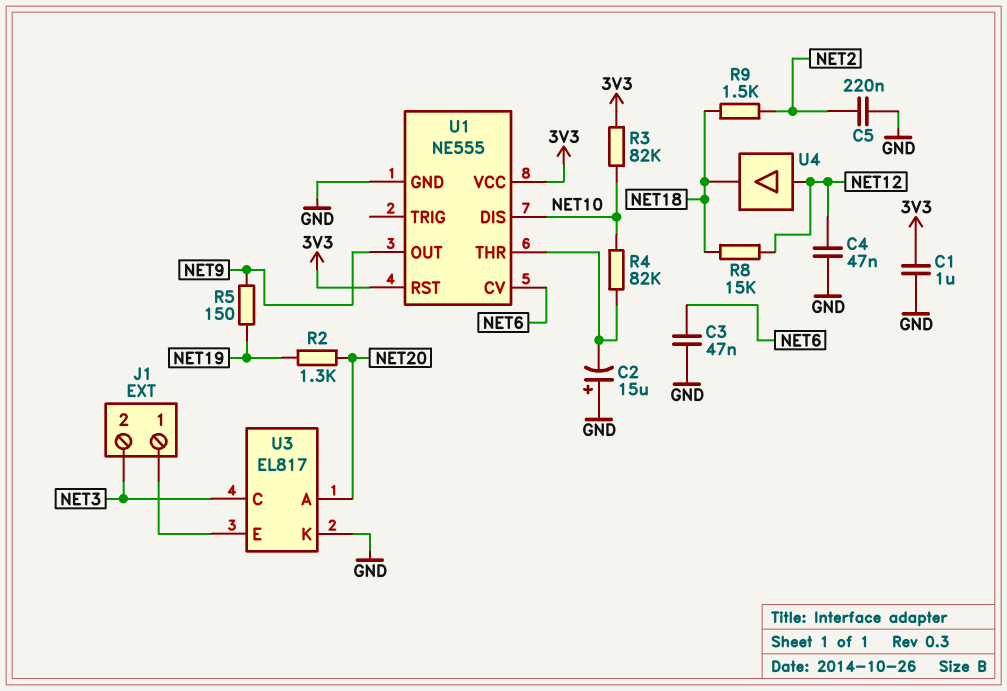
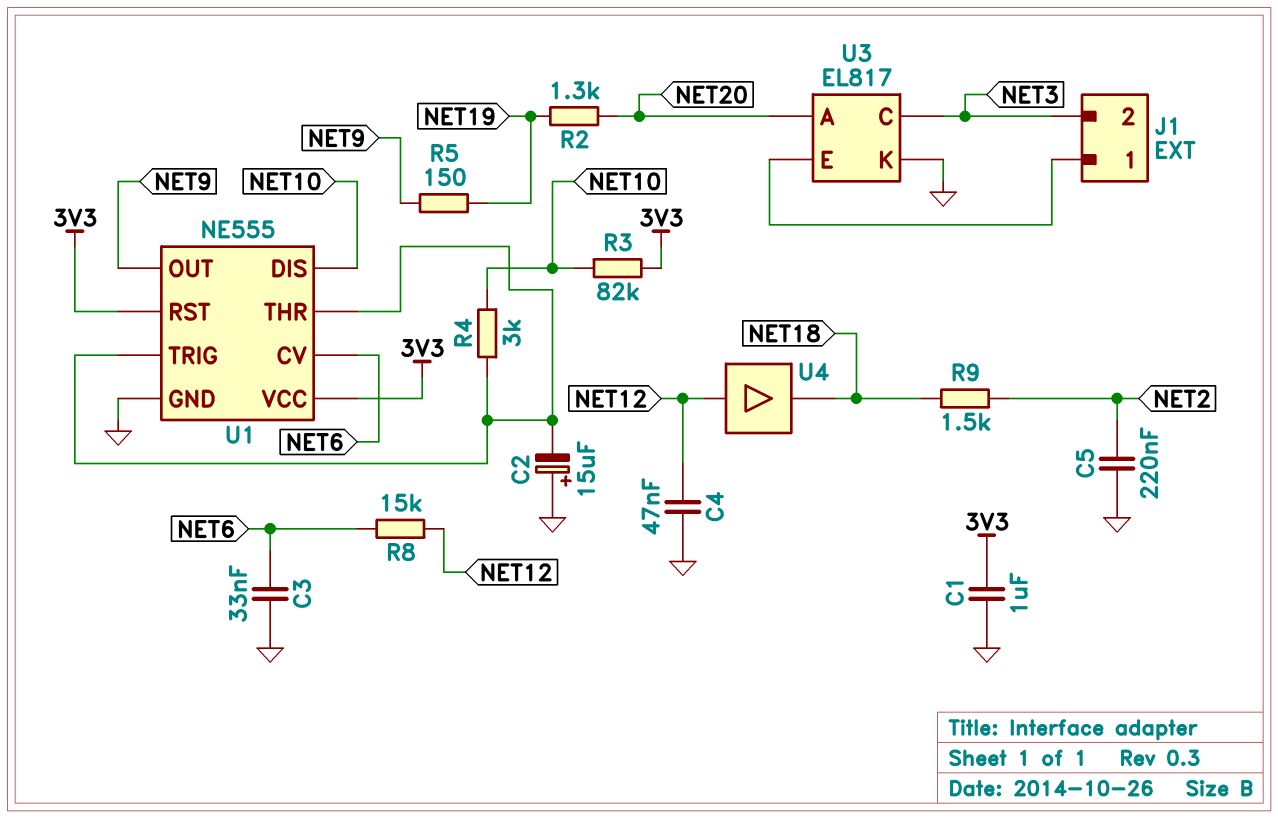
C3: 47nF (GND, NET6) -> 33nF (GND, NET6)
R4: 82k (NET10, U1/THR) -> 3k (NET10, U1/THR)
R8: 15k (NET12, NET18) -> 15k (NET6, NET12)
U1 pin TRIG: none -> U1/THR

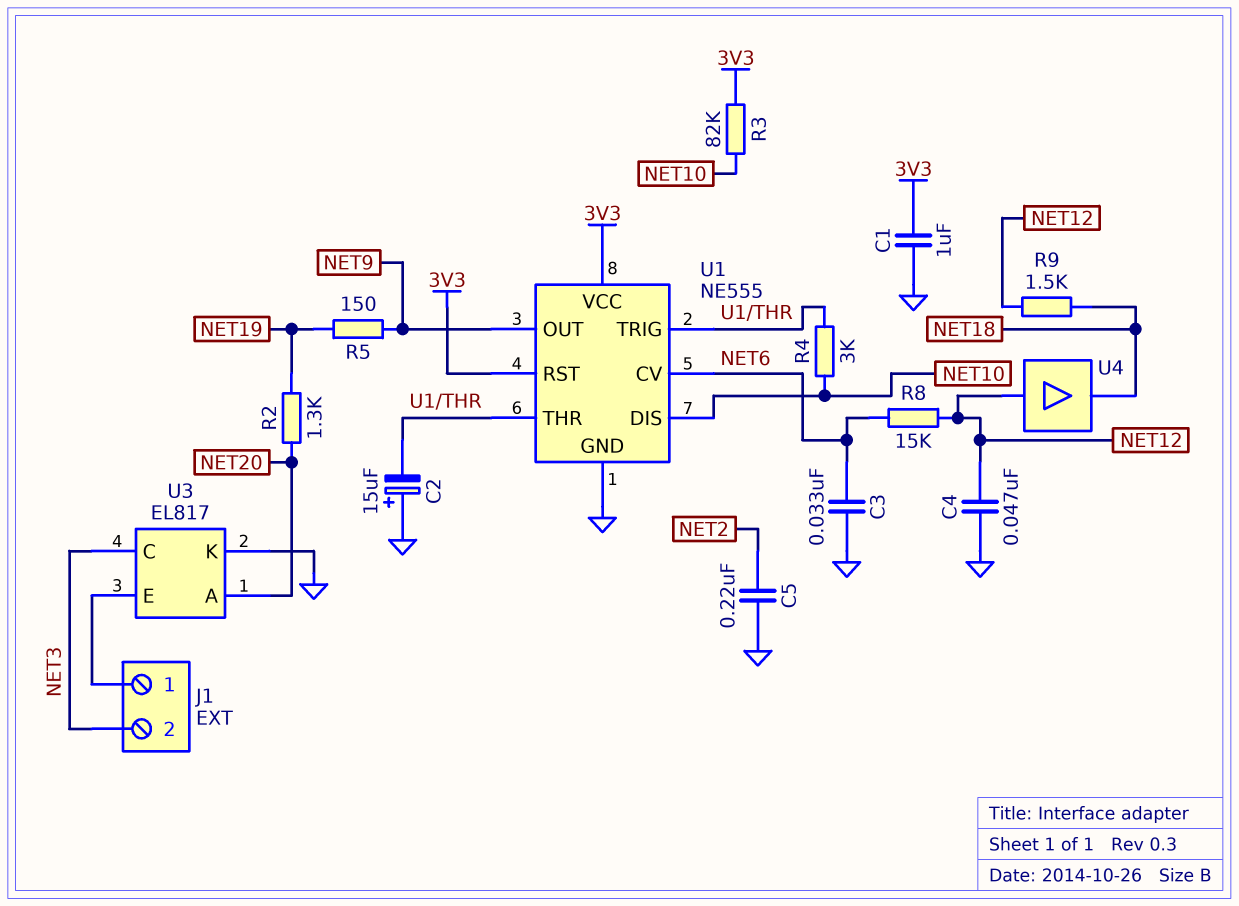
R9: 1.5k (NET2, NET18) -> 1.5k (NET12, NET18)

